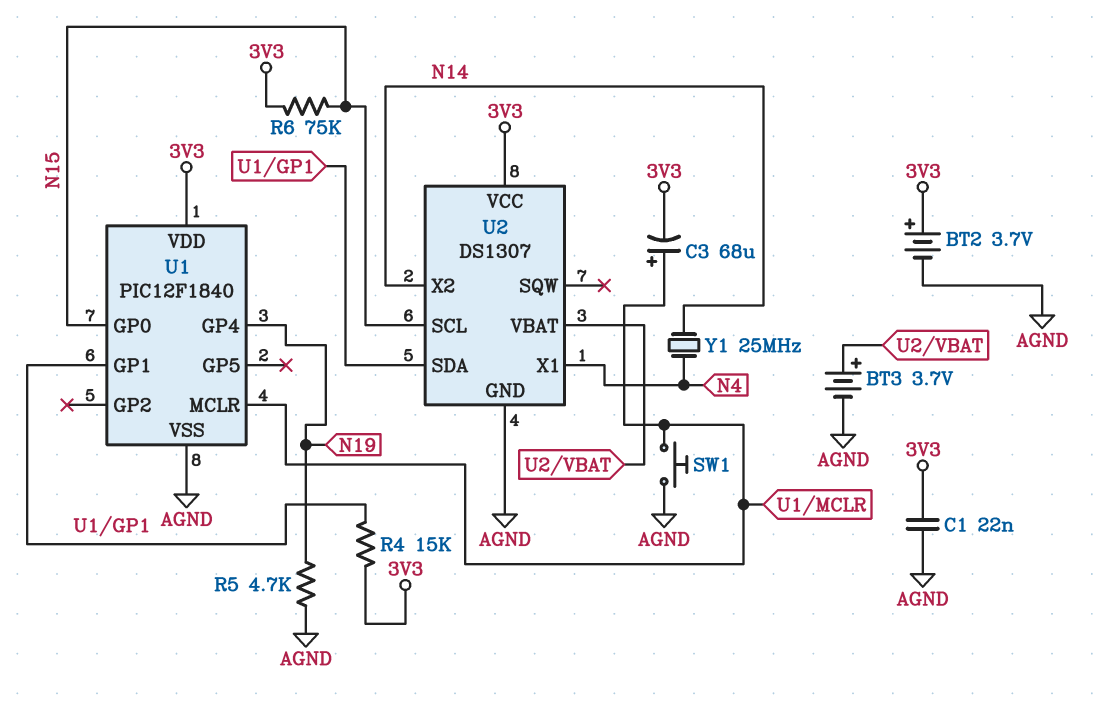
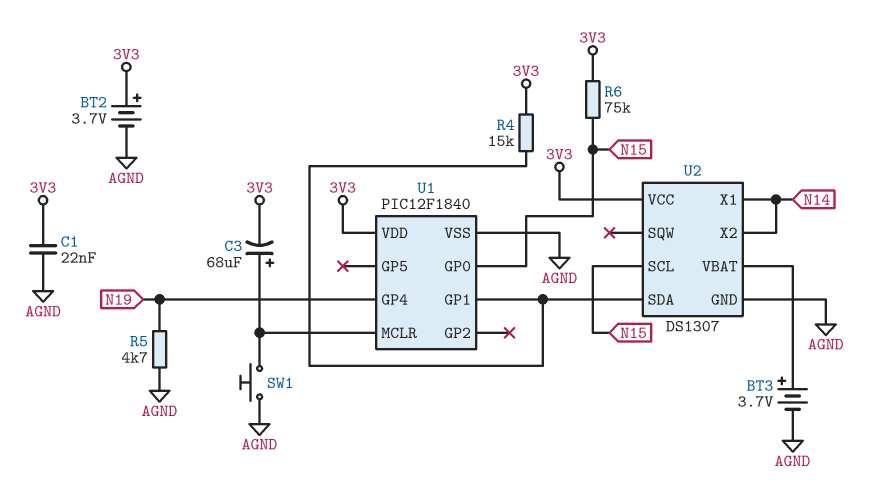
U2 pin X1: N4 -> N14
Y1: 25MHz (N4, N14) -> none

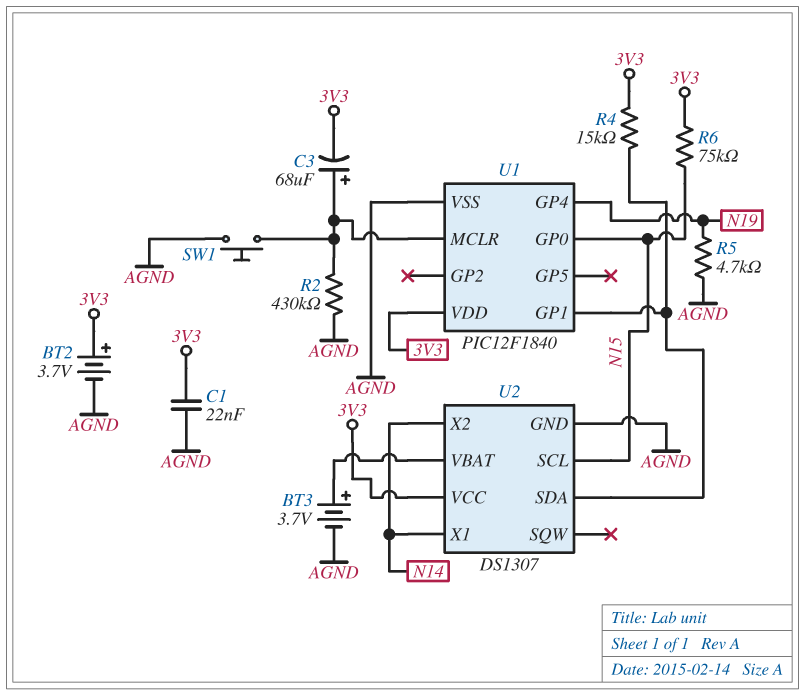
R2: none -> 430k (AGND, U1/MCLR)

